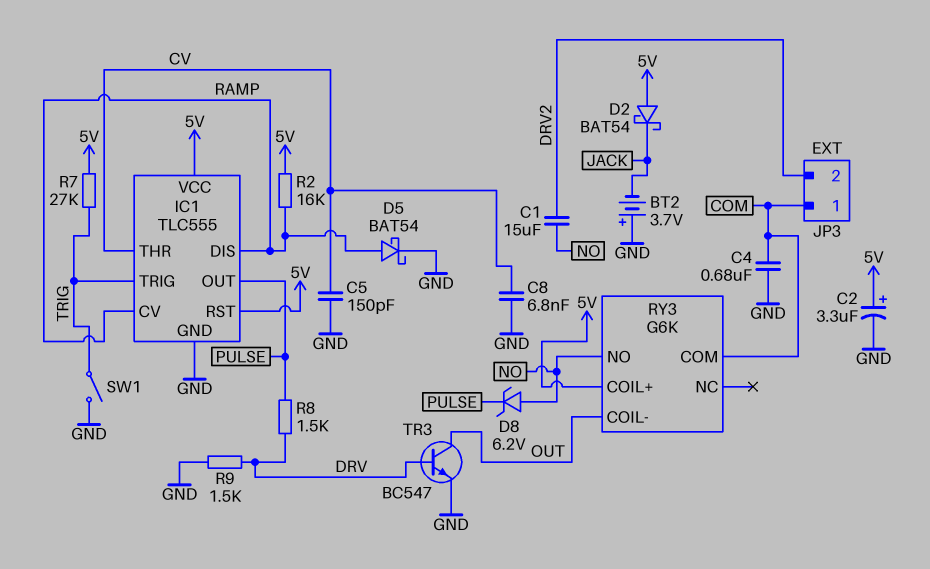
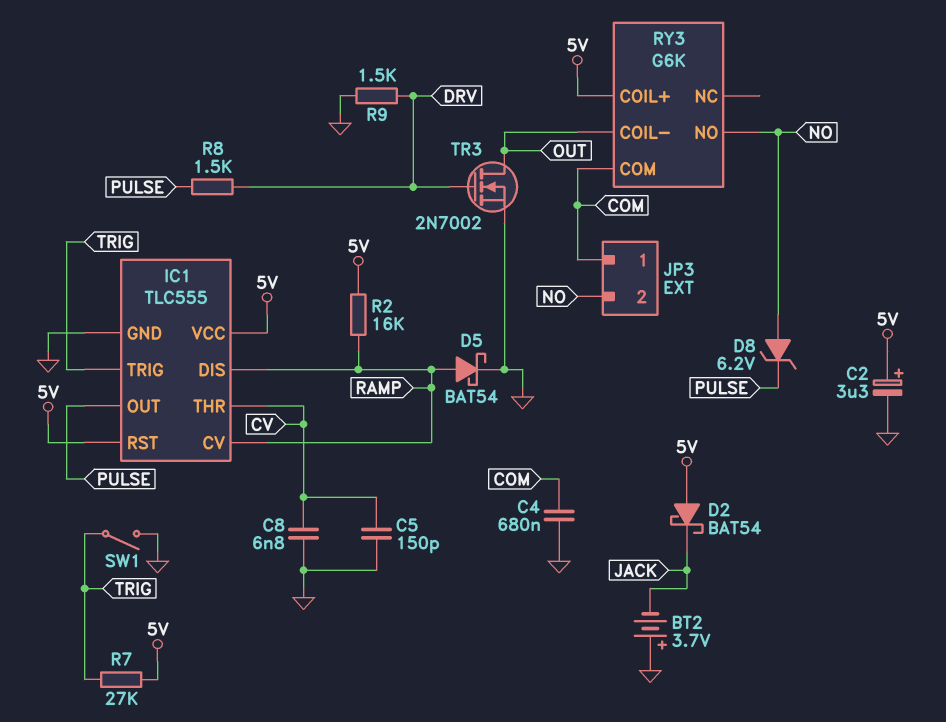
C1: 15uF (DRV2, NO) -> none
JP3 pin 2: DRV2 -> NO
TR3: NPN BC547 (B DRV, C OUT, E GND) -> NMOS 2N7002 (G DRV, D OUT, S GND)

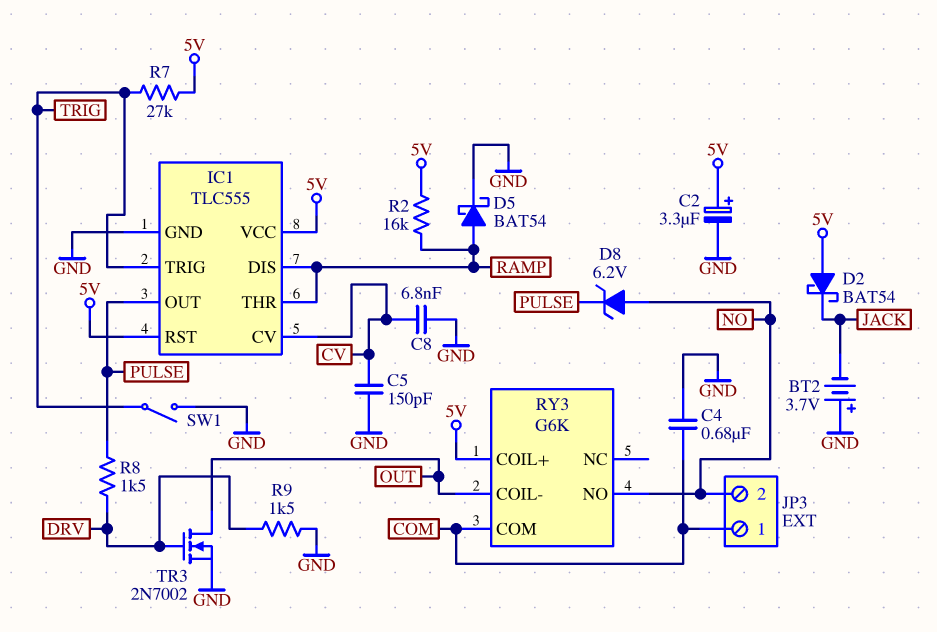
IC1 pin CV: RAMP -> CV
IC1 pin THR: CV -> RAMP

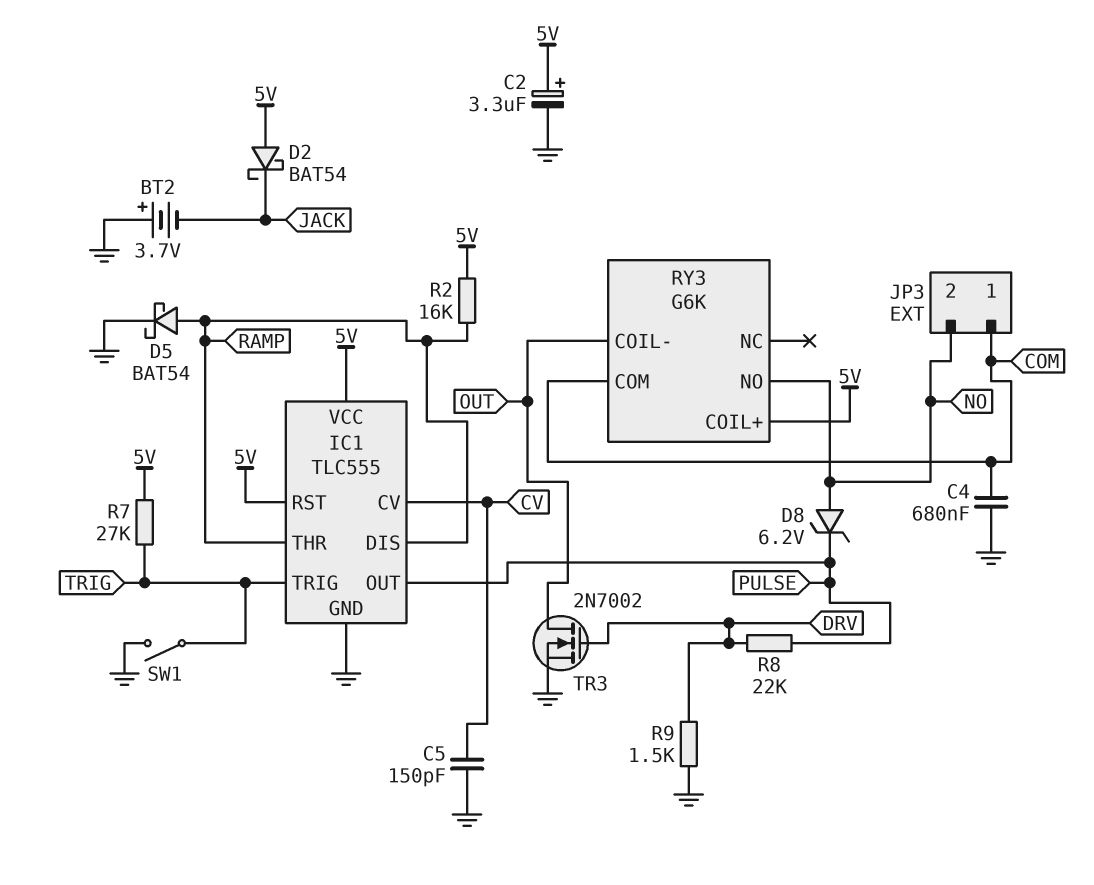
C8: 6.8nF (CV, GND) -> none
R8: 1.5k (DRV, PULSE) -> 22k (DRV, PULSE)

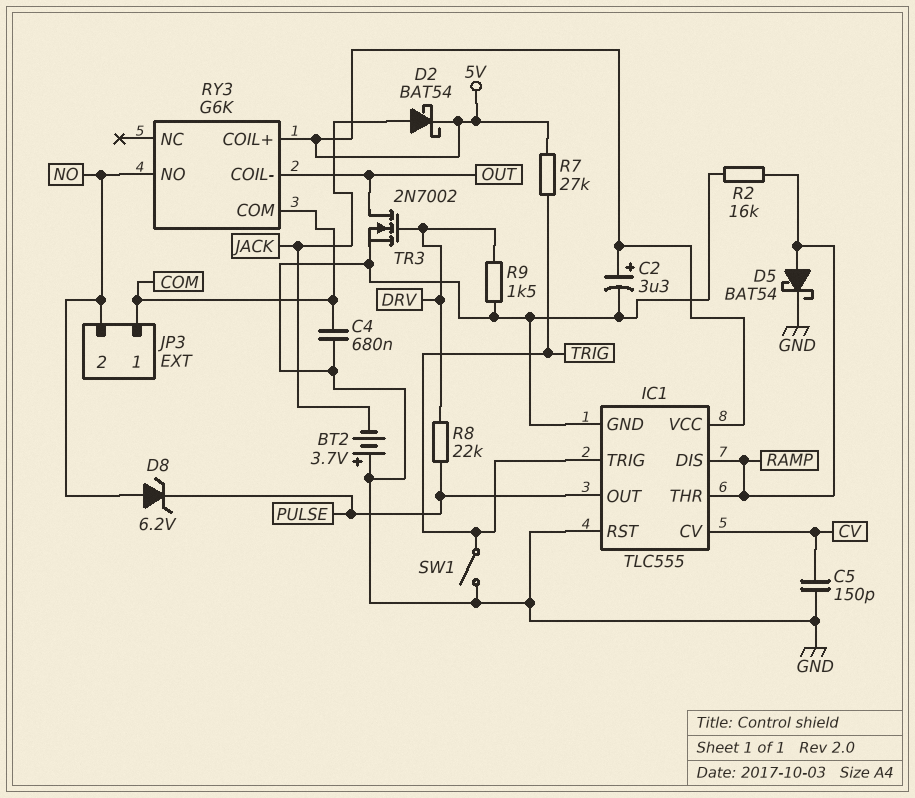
D2: schottky BAT54 (A 5V, K JACK) -> schottky BAT54 (A JACK, K 5V)
IC1 pin RST: 5V -> GND
R2: 16k (5V, RAMP) -> 16k (GND, RAMP)

